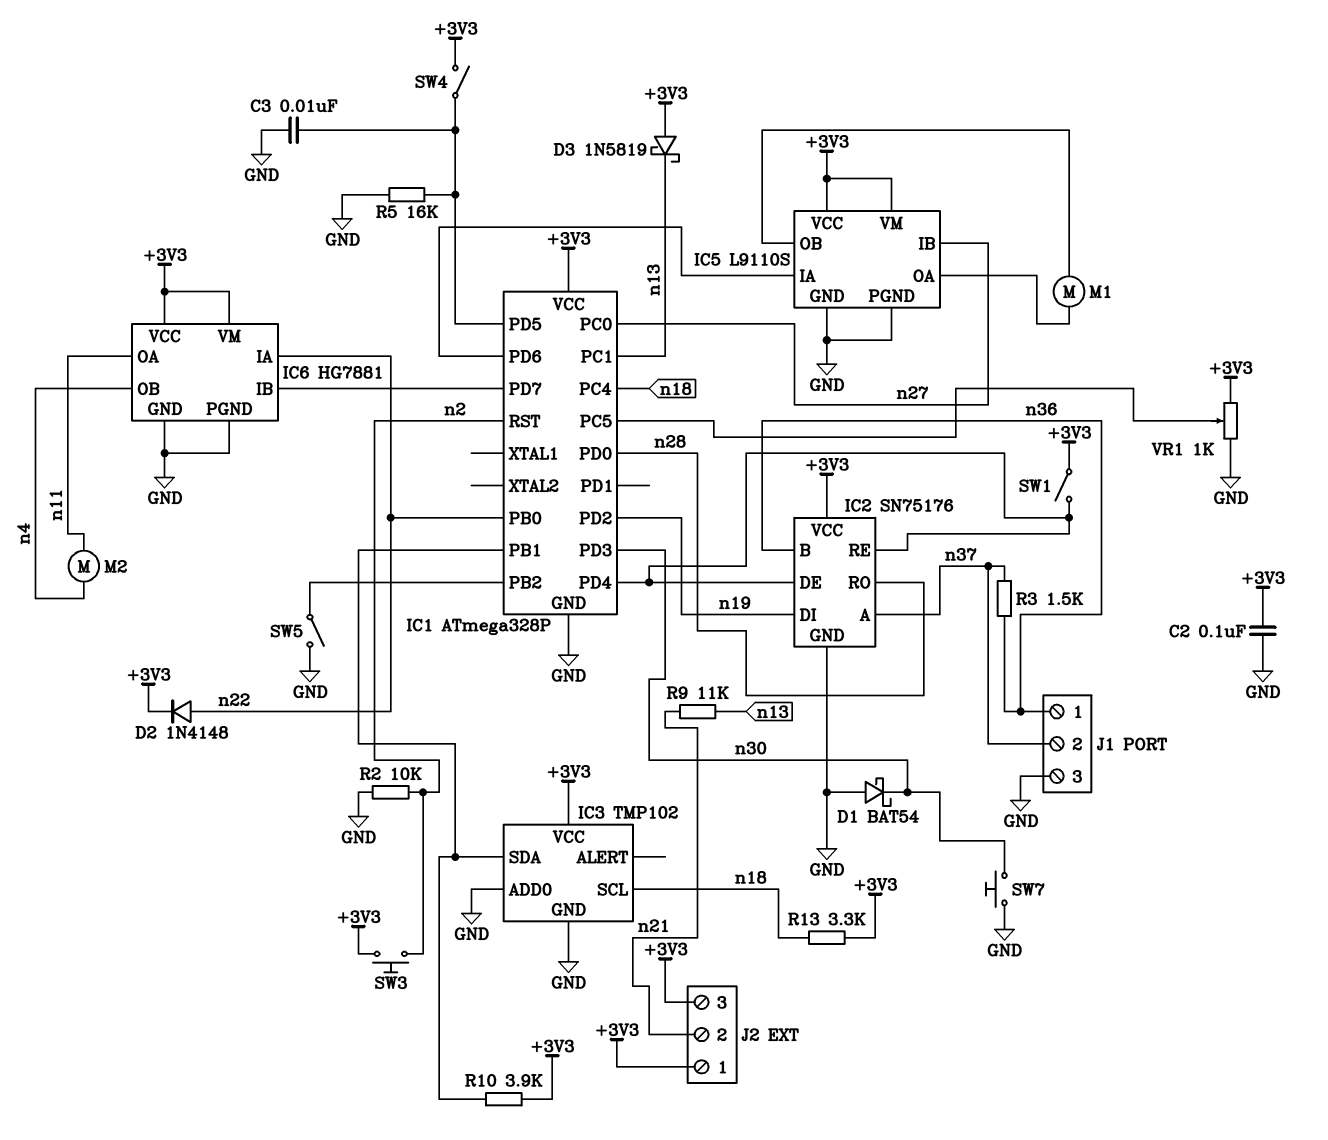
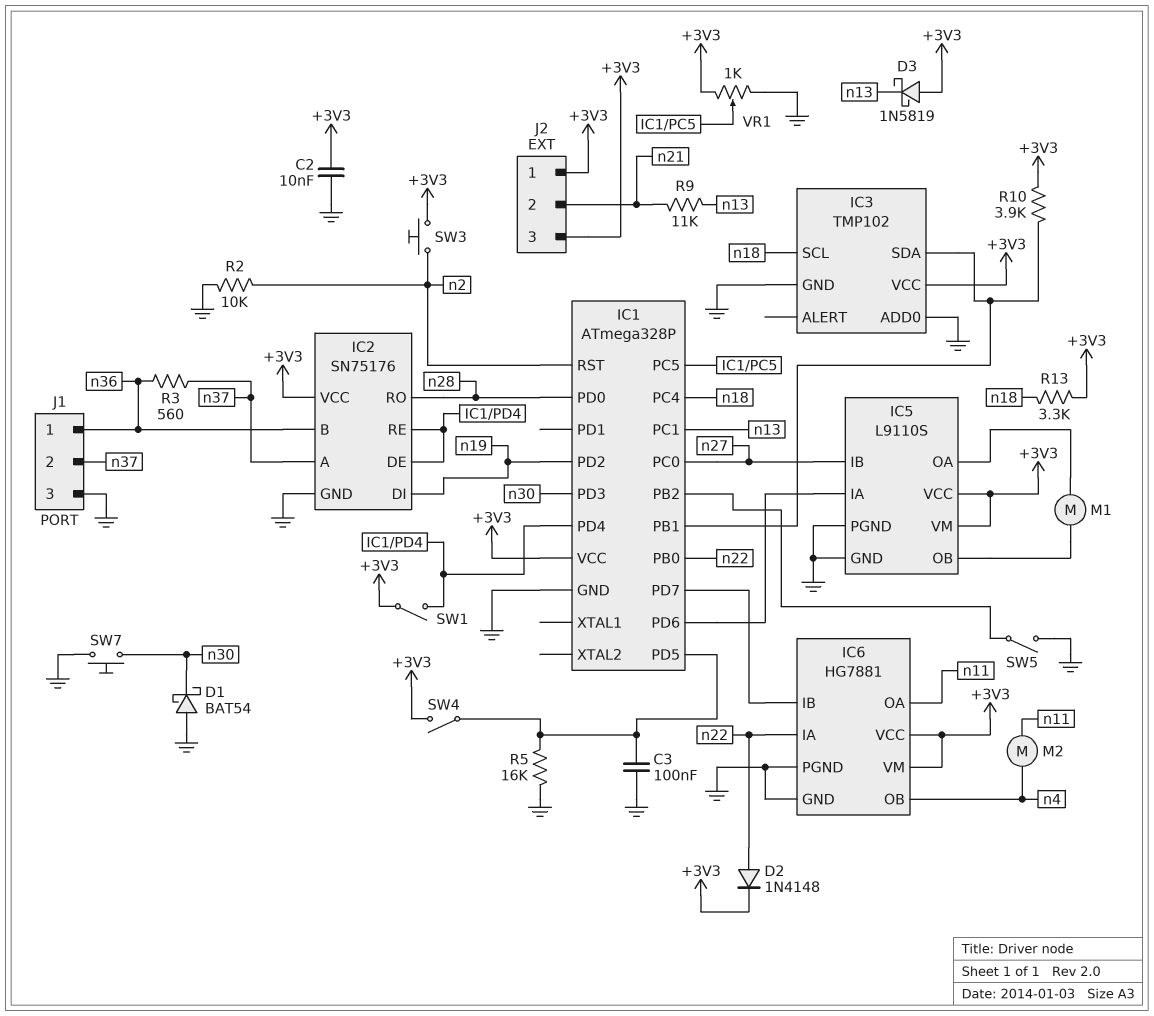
C2: 100nF (+3V3, GND) -> 10nF (+3V3, GND)
C3: 10nF (GND, IC1/PD5) -> 100nF (GND, IC1/PD5)
R3: 1.5k (n36, n37) -> 560 (n36, n37)

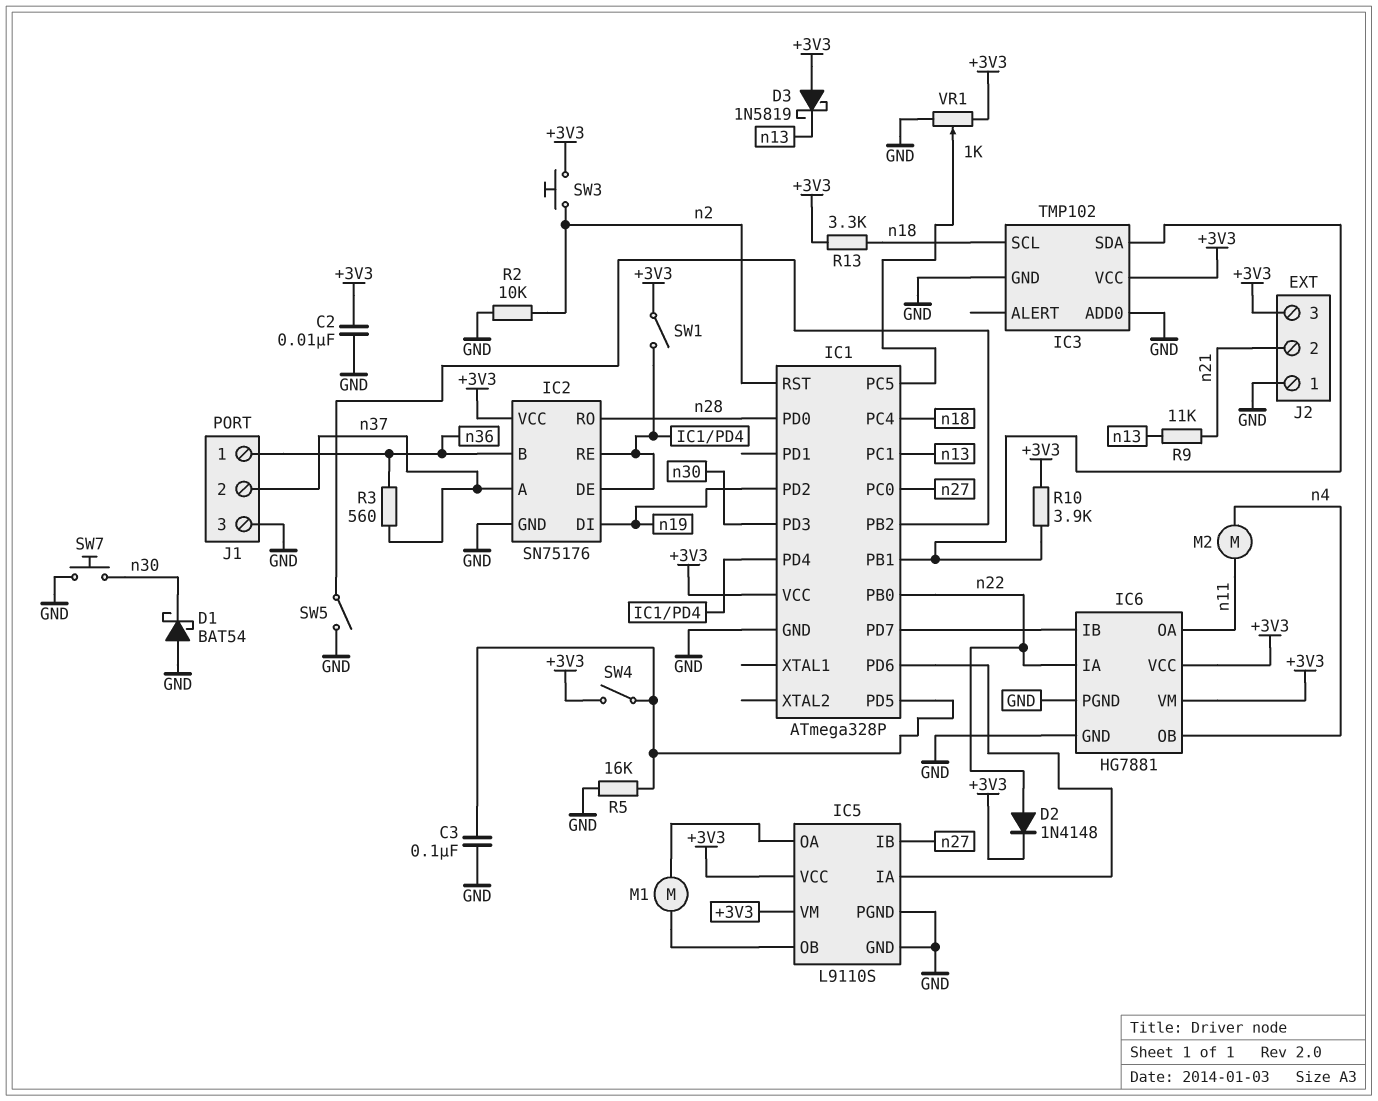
J2 pin 1: +3V3 -> GND

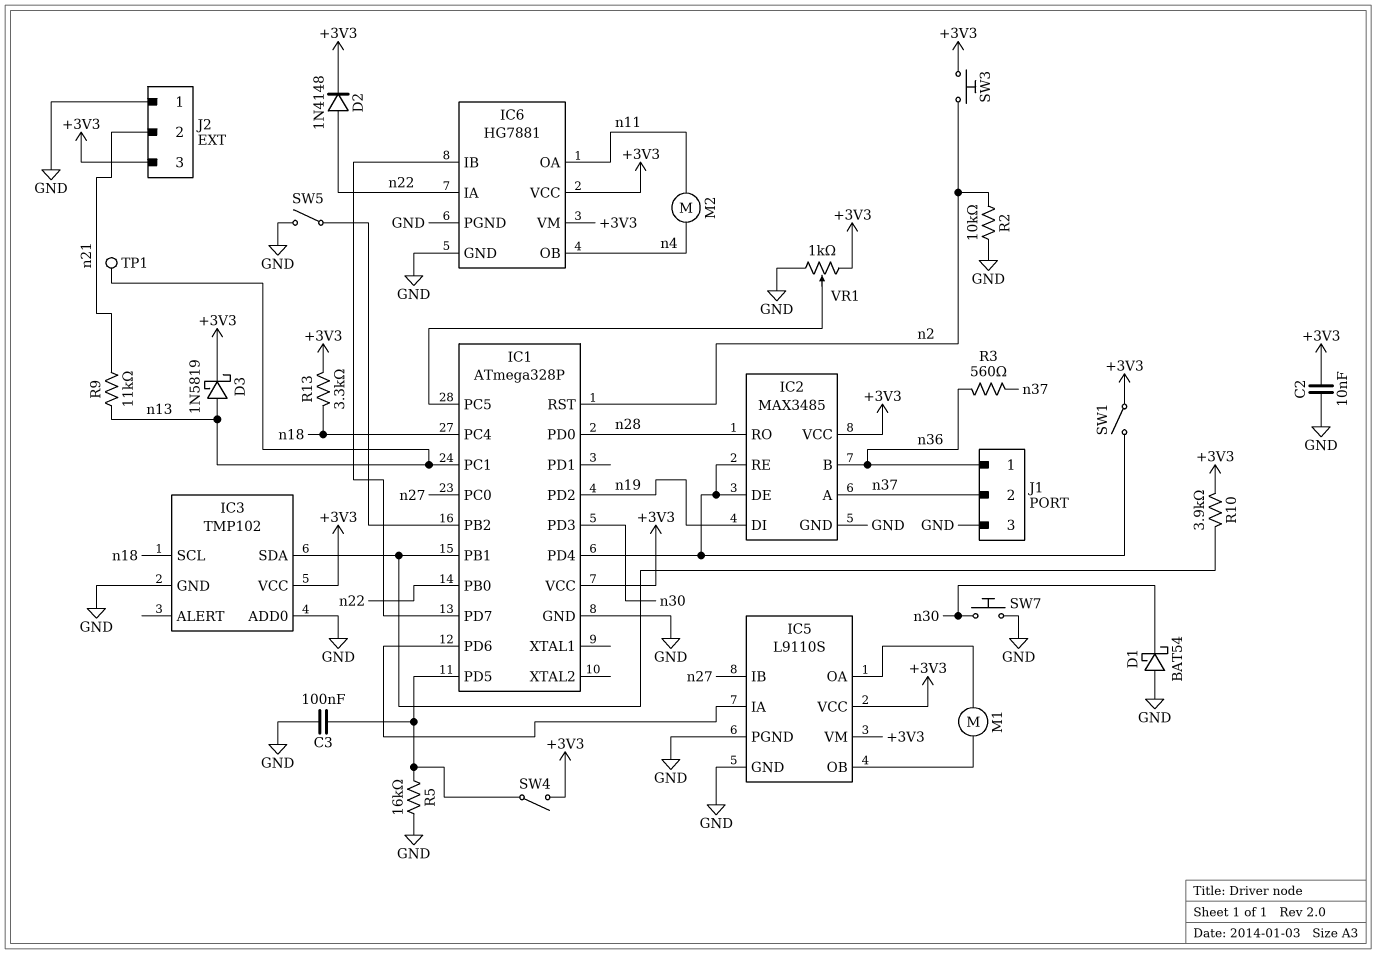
D3: schottky 1N5819 (A +3V3, K n13) -> schottky 1N5819 (A n13, K +3V3)
IC2: SN75176 -> MAX3485
TP1: none -> test point (n13)

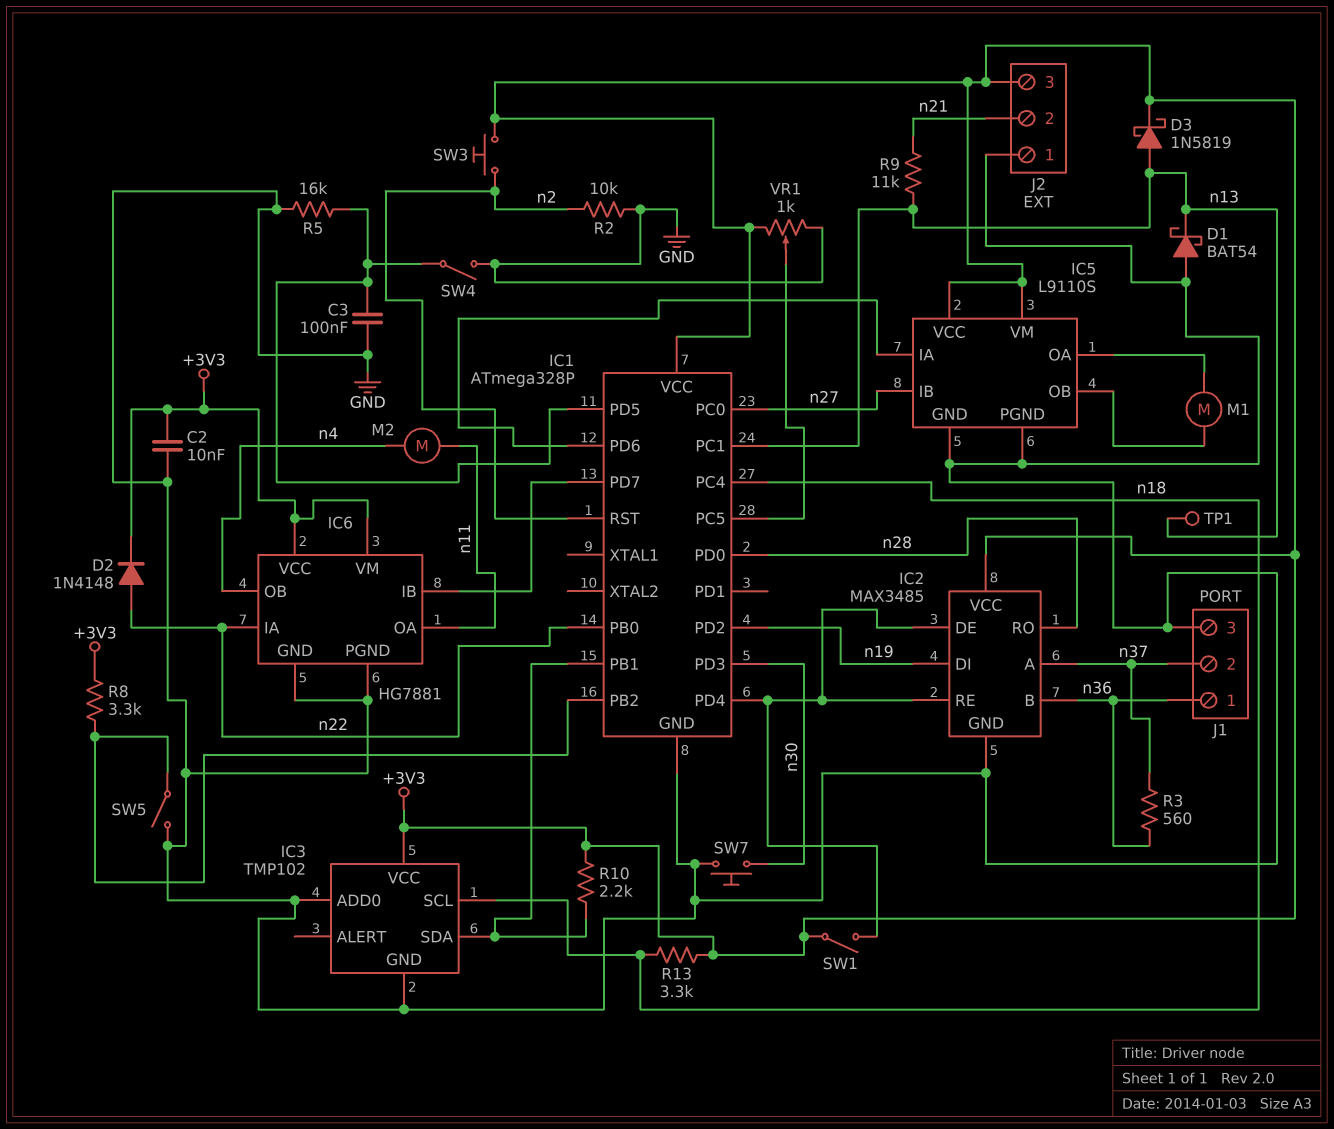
D1: schottky BAT54 (A GND, K n30) -> schottky BAT54 (A GND, K n13)
R8: none -> 3.3k (+3V3, IC1/PB2)
R10: 3.9k (+3V3, IC1/PB1) -> 2.2k (+3V3, IC1/PB1)
SW4: switch (+3V3, IC1/PD5) -> switch (GND, IC1/PD5)

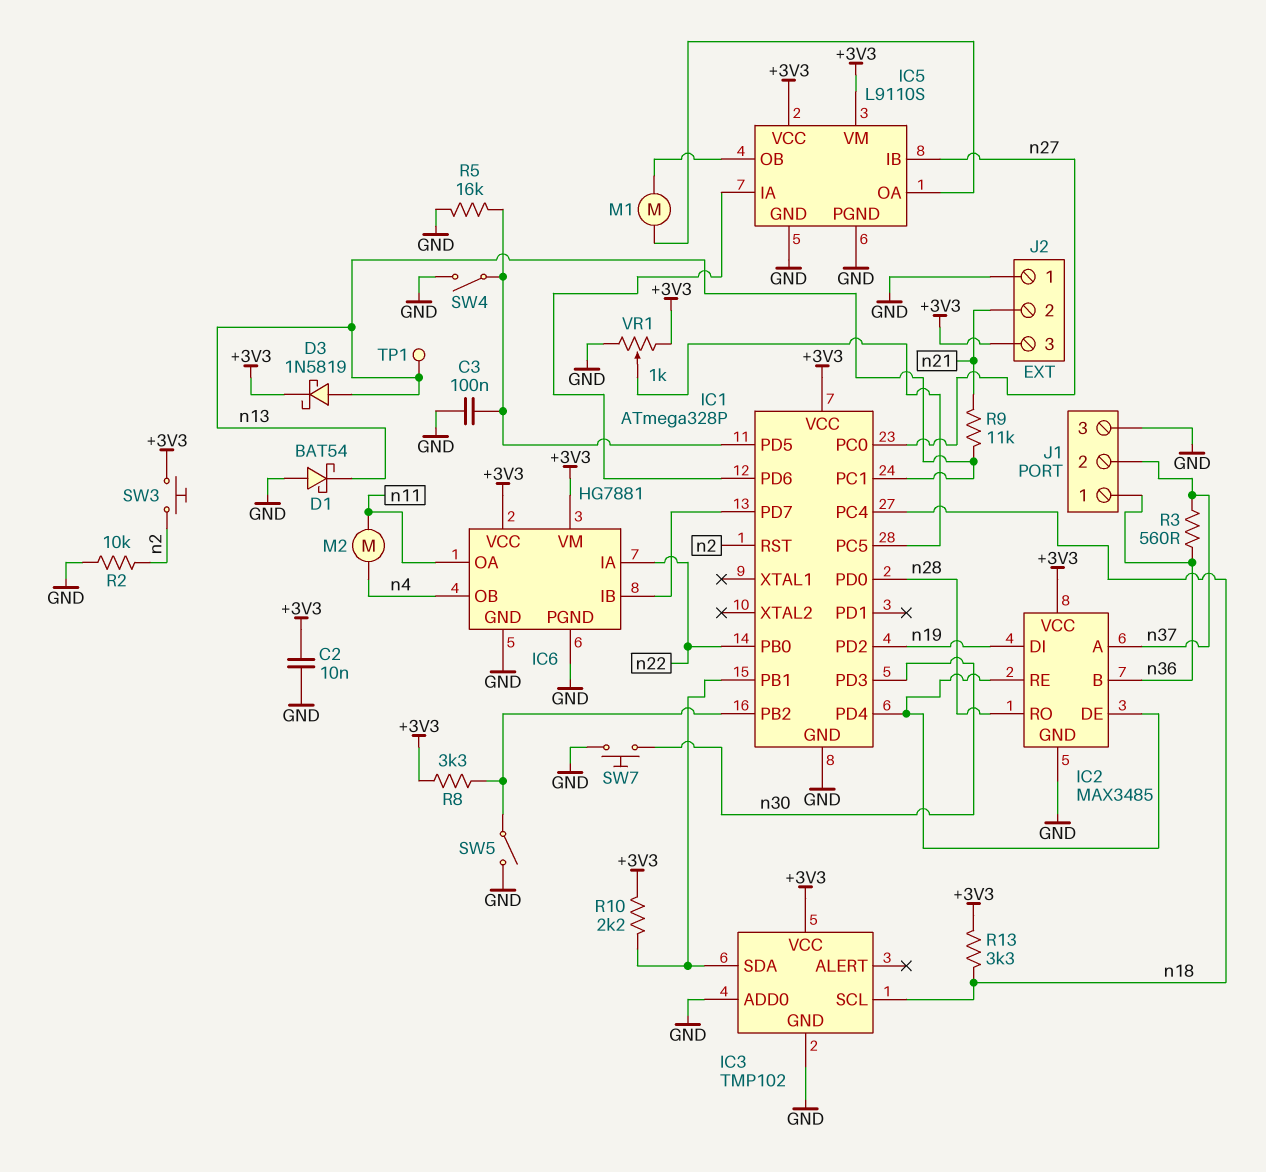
D2: diode 1N4148 (A n22, K +3V3) -> none
SW1: switch (+3V3, IC1/PD4) -> none

